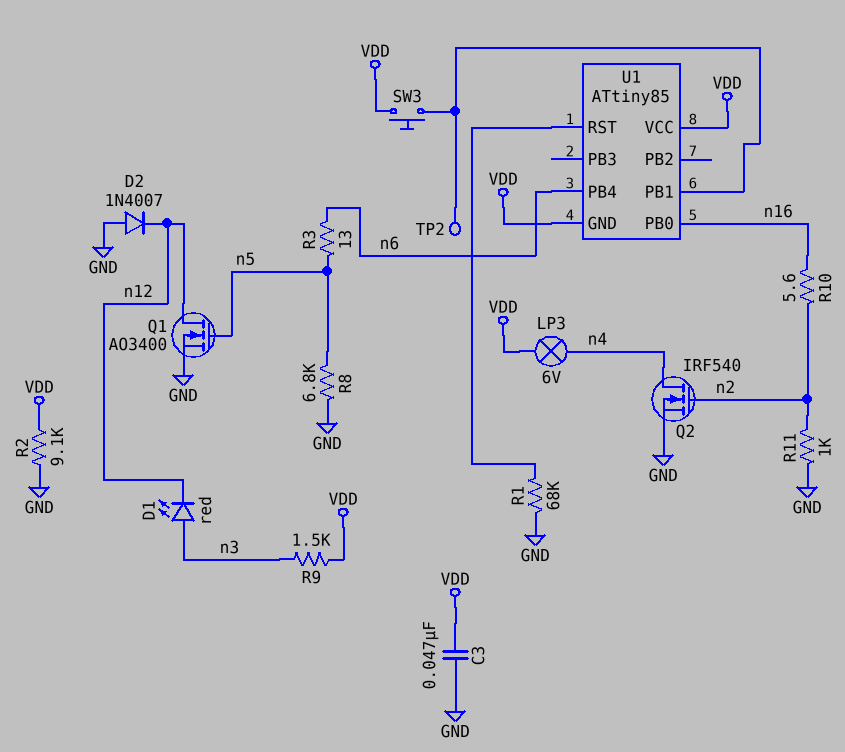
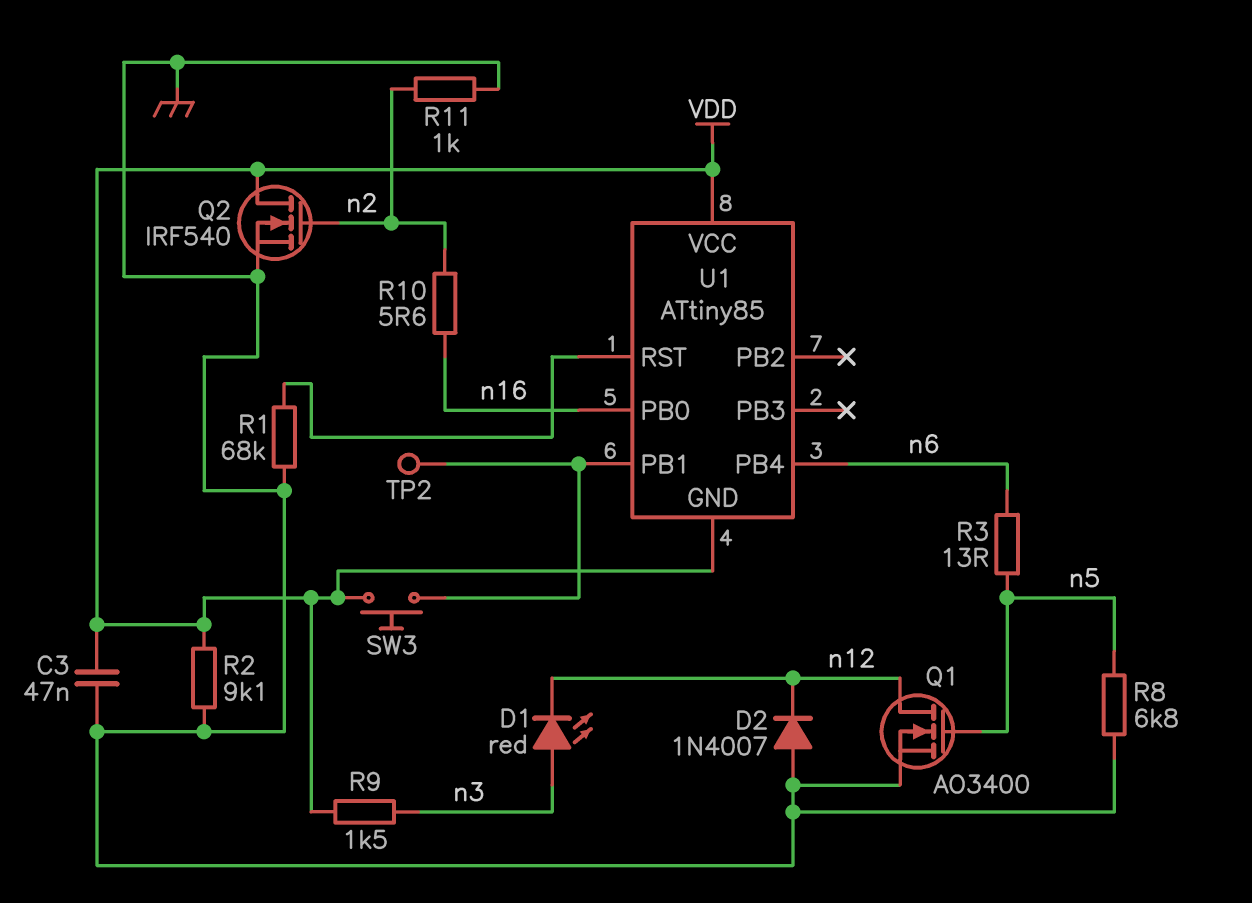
LP3: lamp 6V (VDD, n4) -> none
Q2: NMOS IRF540 (G n2, D n4, S GND) -> NMOS IRF540 (G n2, D VDD, S GND)

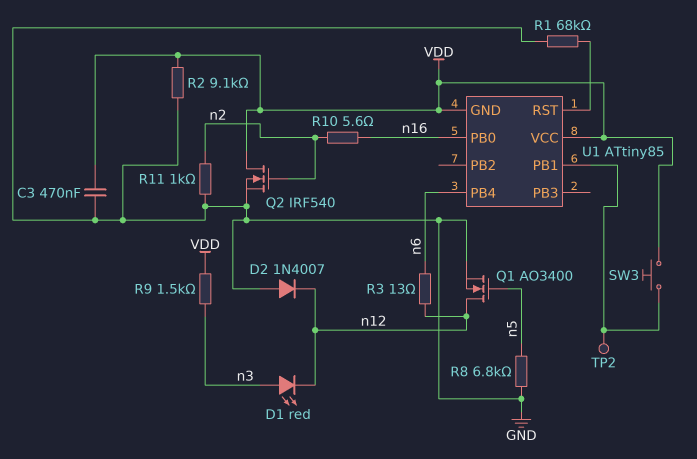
C3: 47nF (GND, VDD) -> 470nF (GND, VDD)
R3: 13 (n5, n6) -> 13 (n6, n12)

